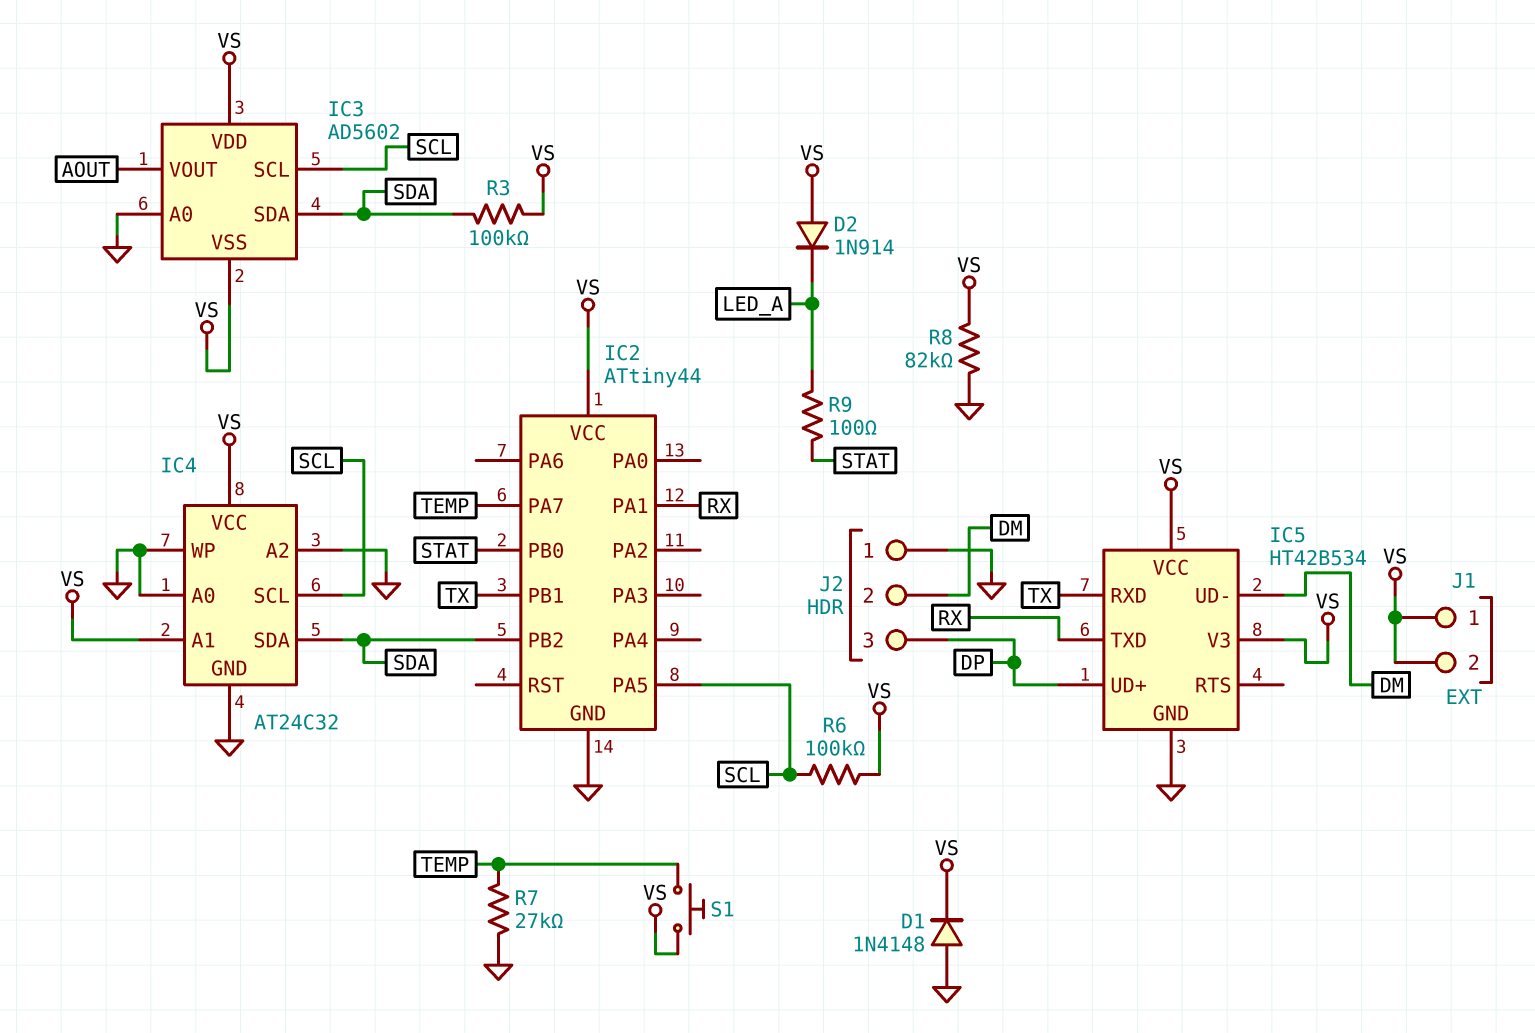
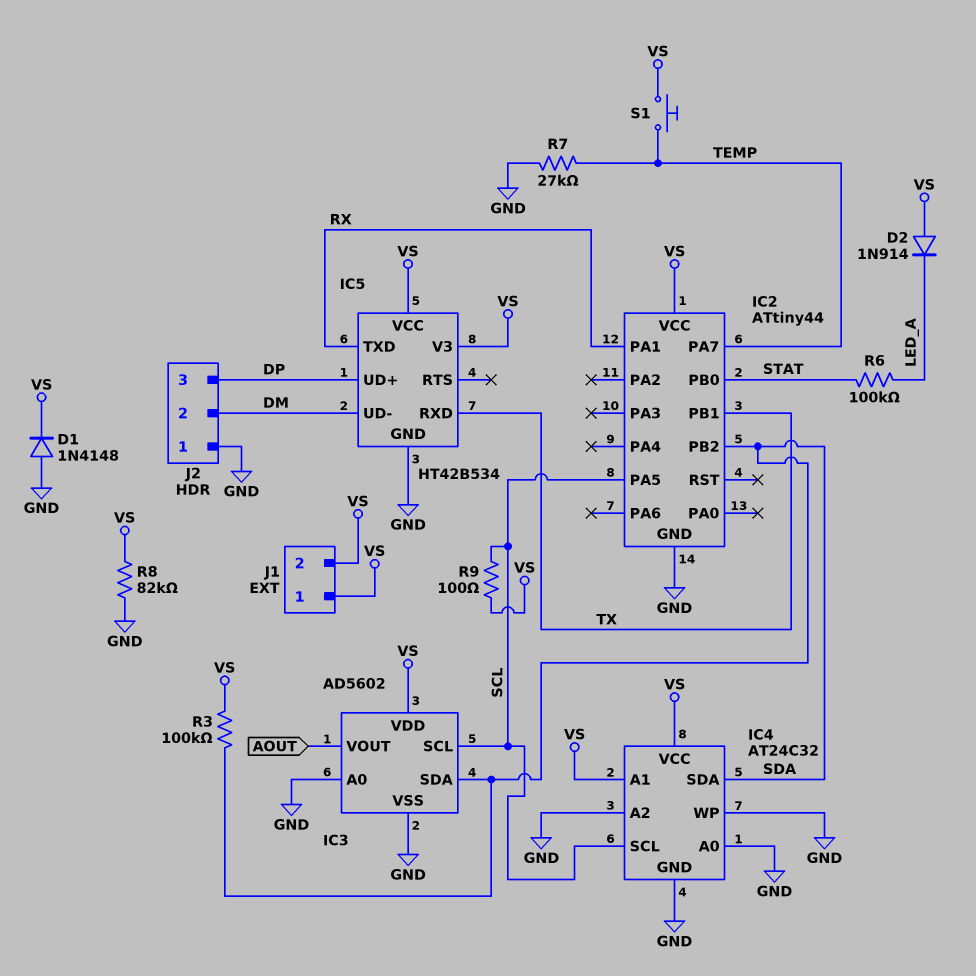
IC3 pin VSS: VS -> GND
R6: 100k (SCL, VS) -> 100k (LED_A, STAT)
R9: 100 (LED_A, STAT) -> 100 (SCL, VS)

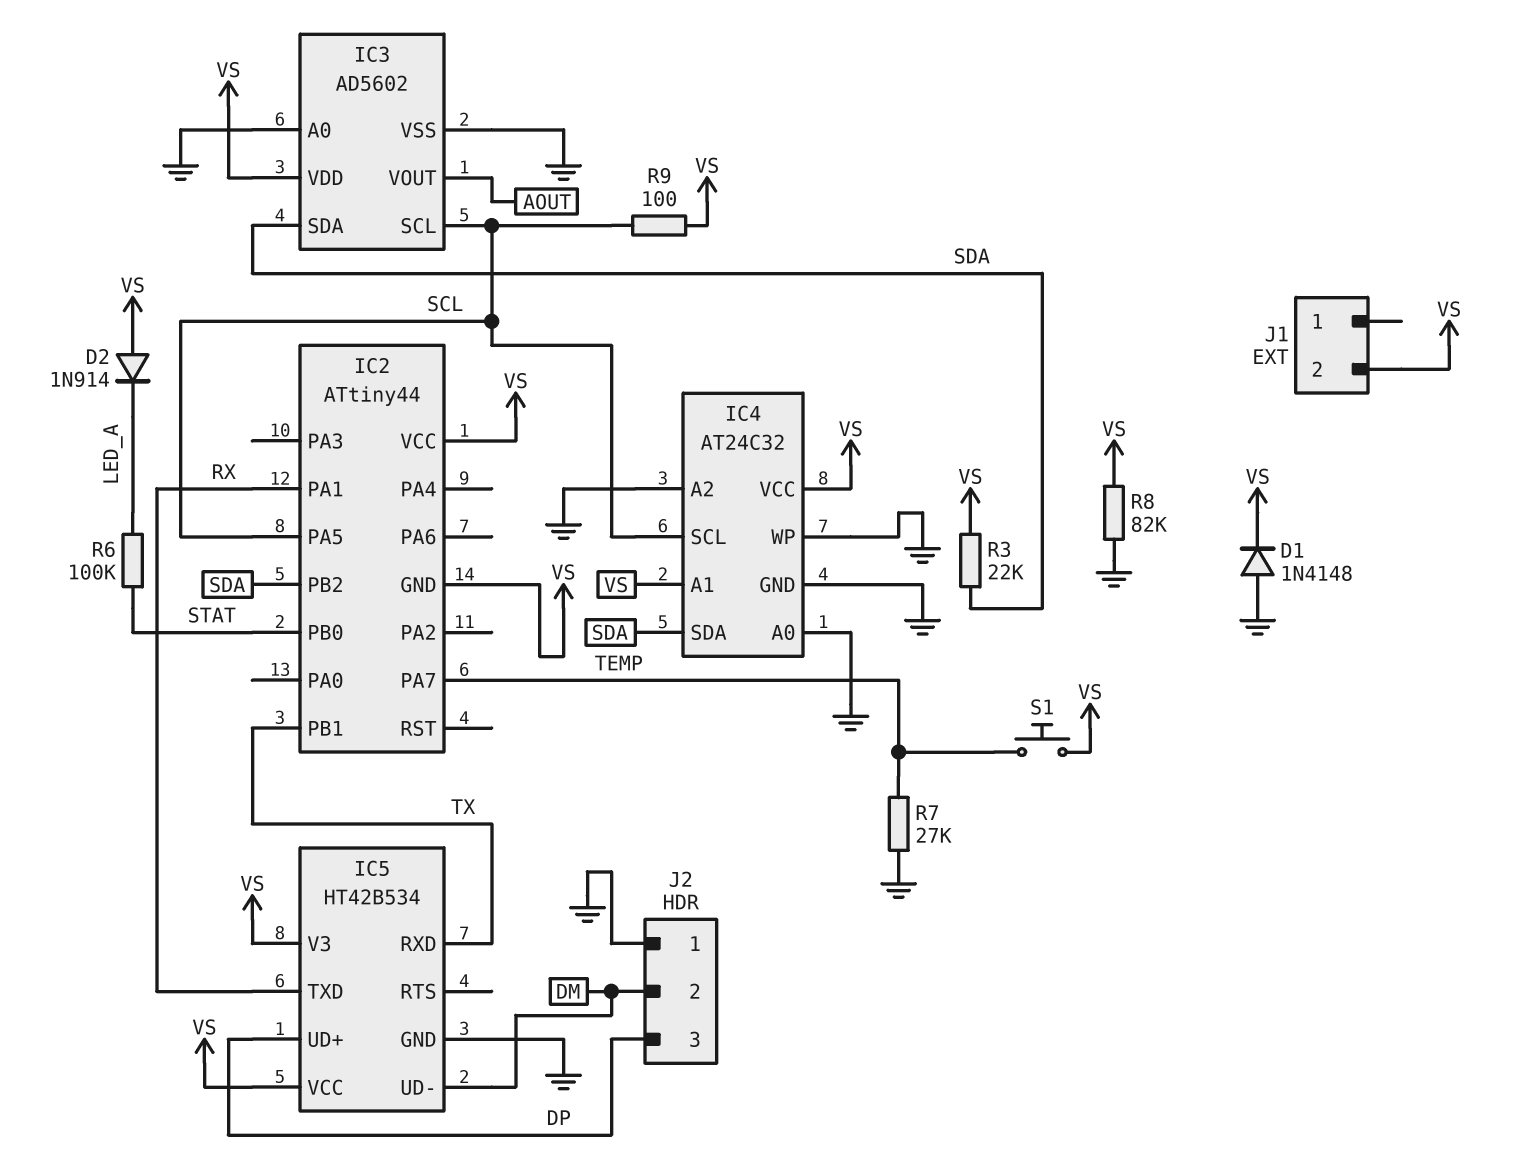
IC2 pin GND: GND -> VS
J1 pin 1: VS -> none
R3: 100k (SDA, VS) -> 22k (SDA, VS)

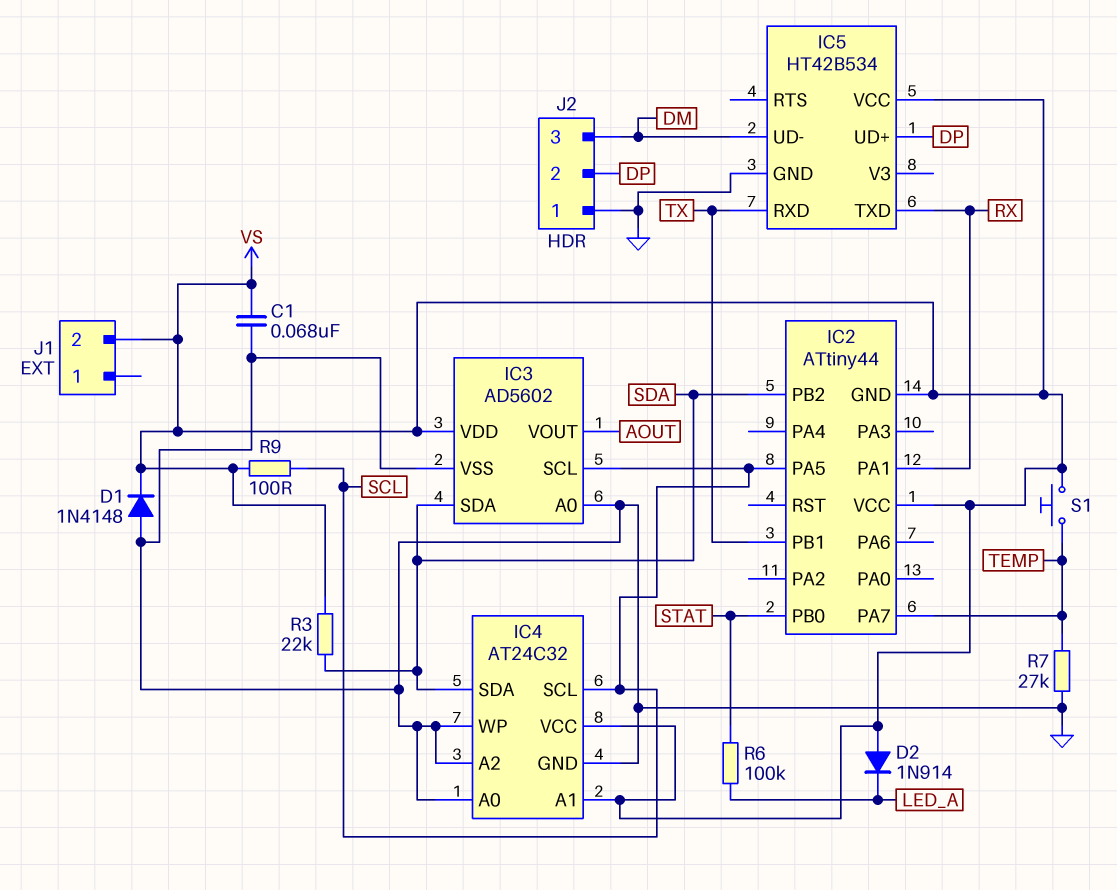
C1: none -> 68nF (GND, VS)
IC5 pin V3: VS -> none
J2 pin 2: DM -> DP
J2 pin 3: DP -> DM
R8: 82k (GND, VS) -> none

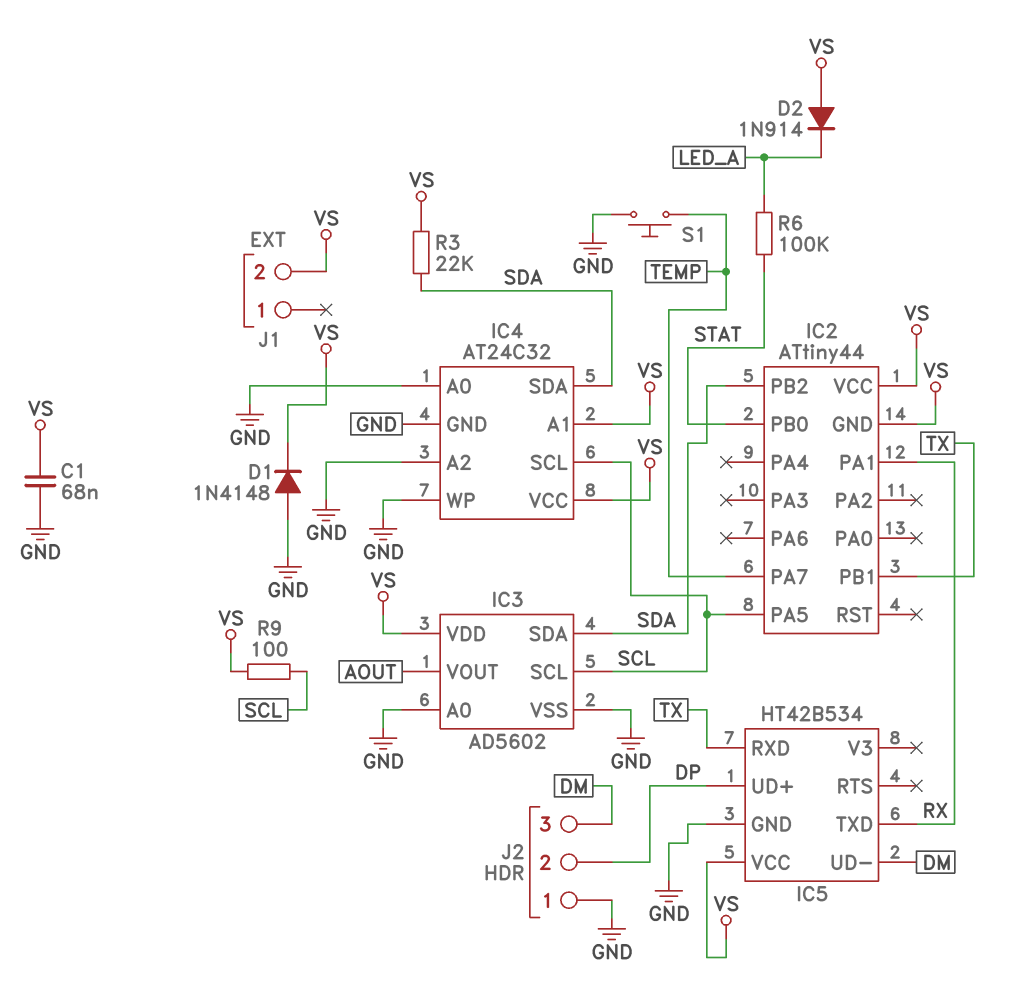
R7: 27k (GND, TEMP) -> none
S1: button (TEMP, VS) -> button (GND, TEMP)

